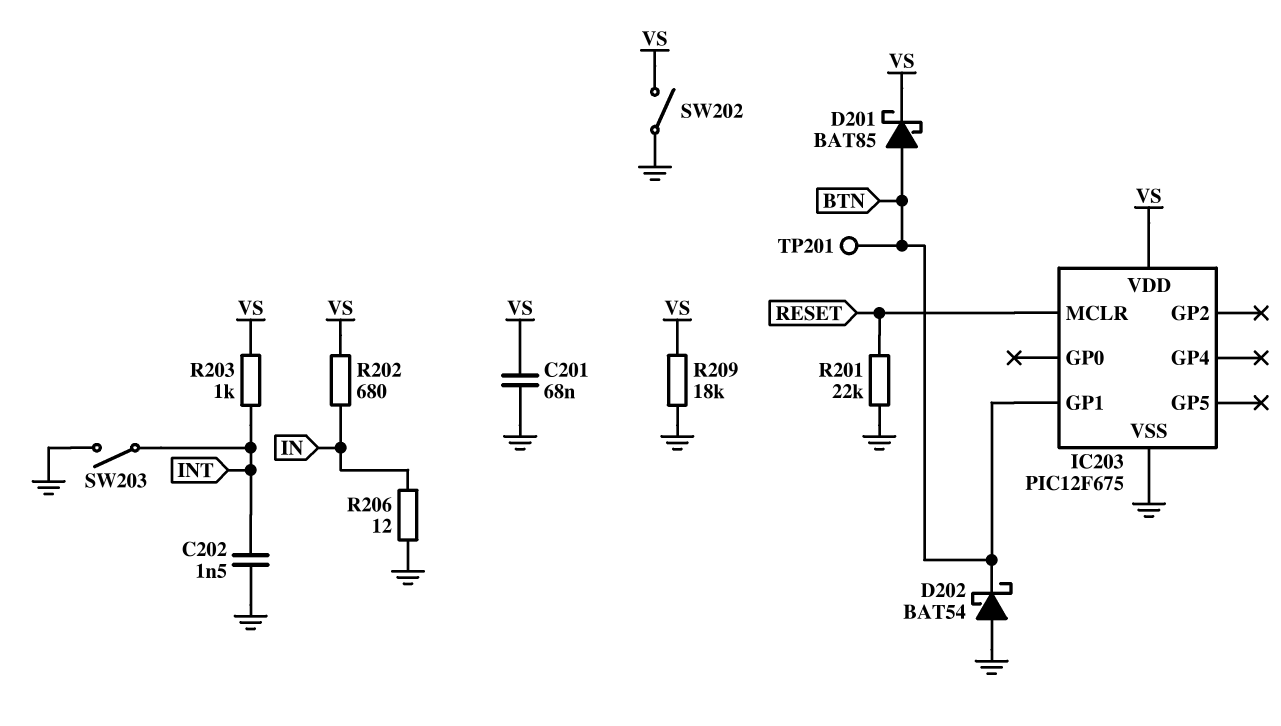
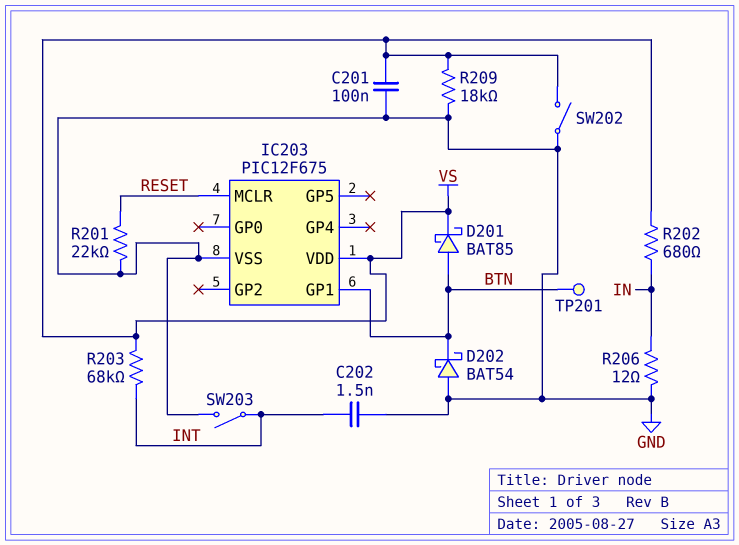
C201: 68nF (GND, VS) -> 100nF (GND, VS)
R203: 1k (INT, VS) -> 68k (INT, VS)

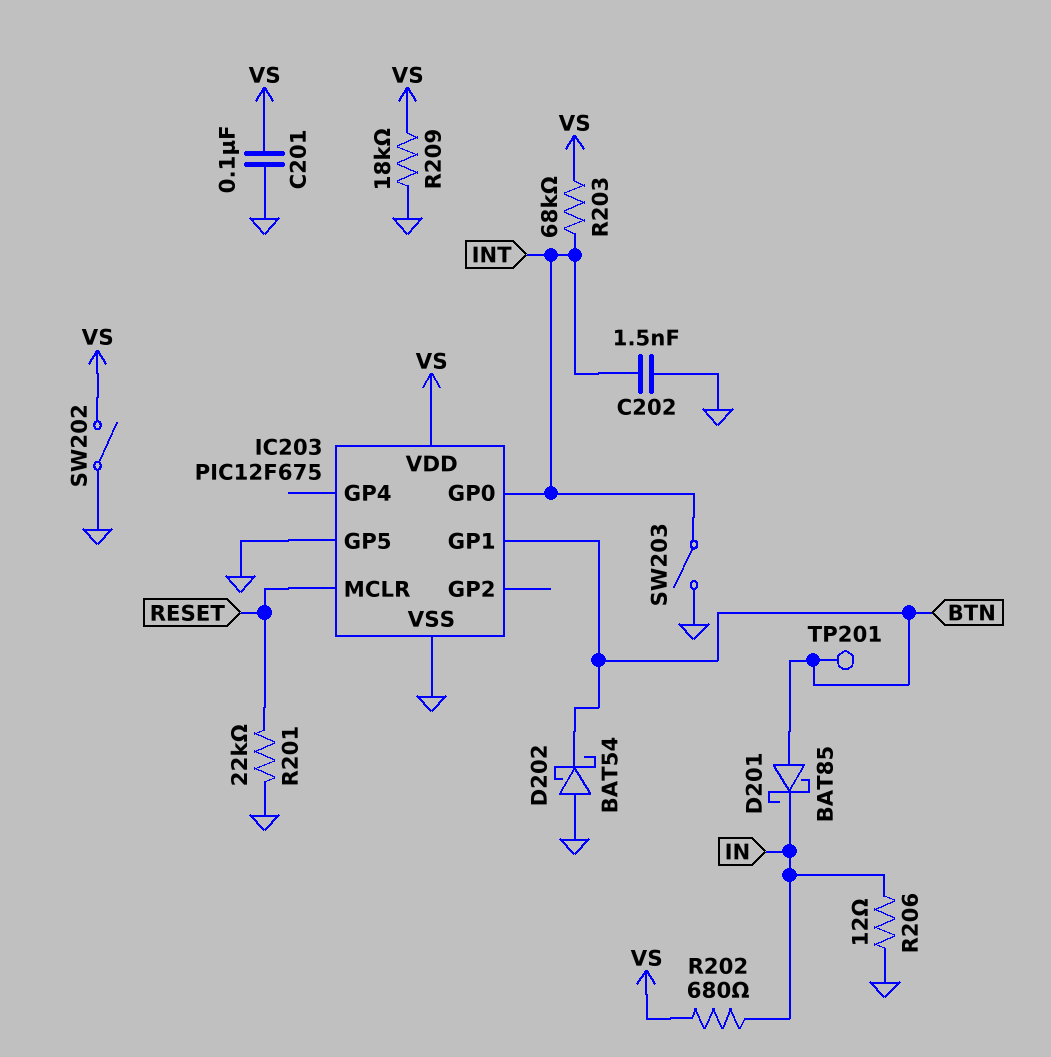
D201: schottky BAT85 (A BTN, K VS) -> schottky BAT85 (A BTN, K IN)
IC203 pin GP0: none -> INT
IC203 pin GP5: none -> GND

